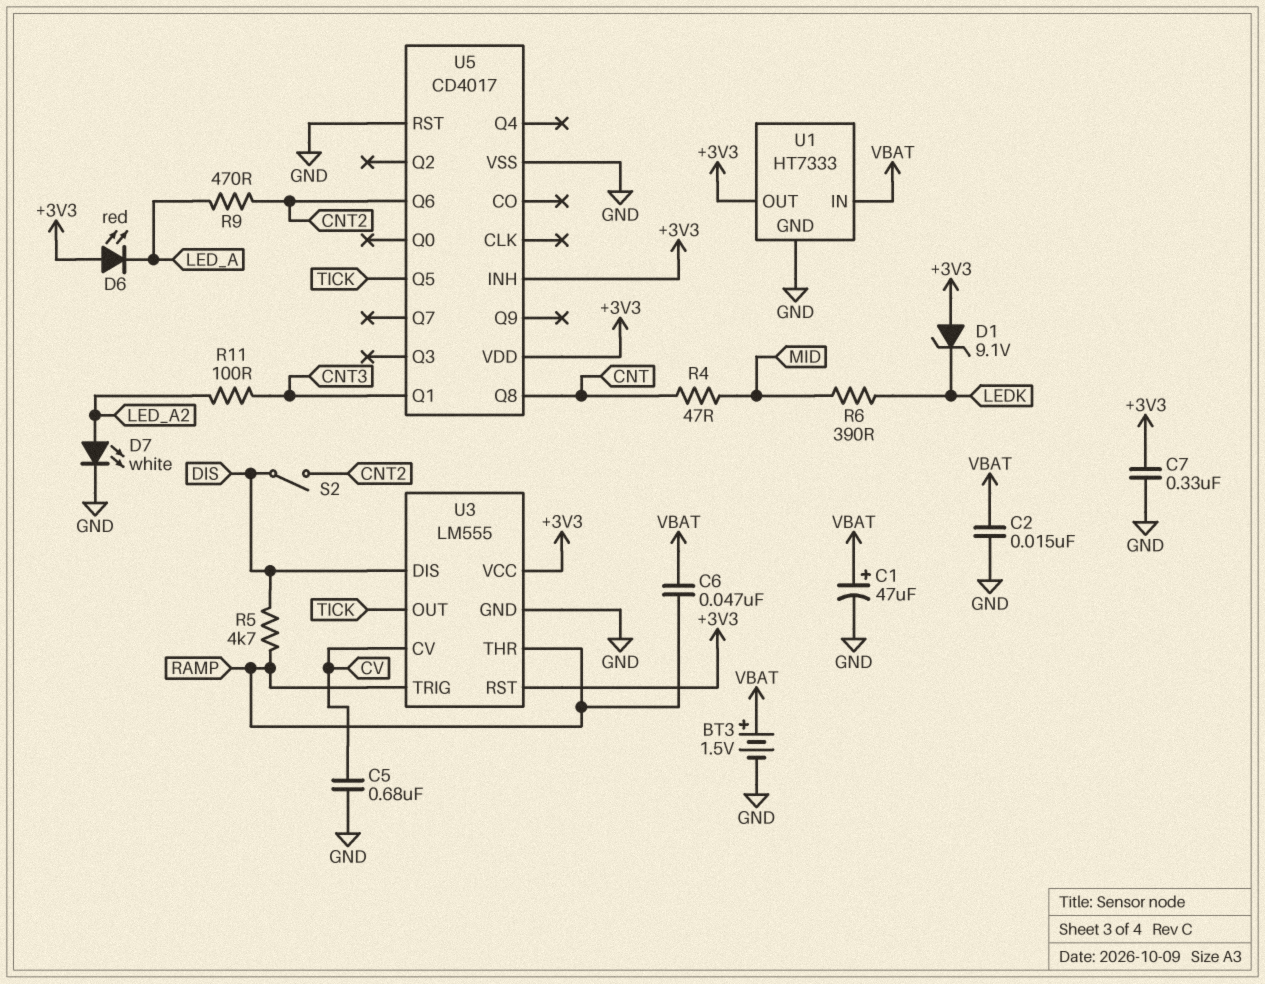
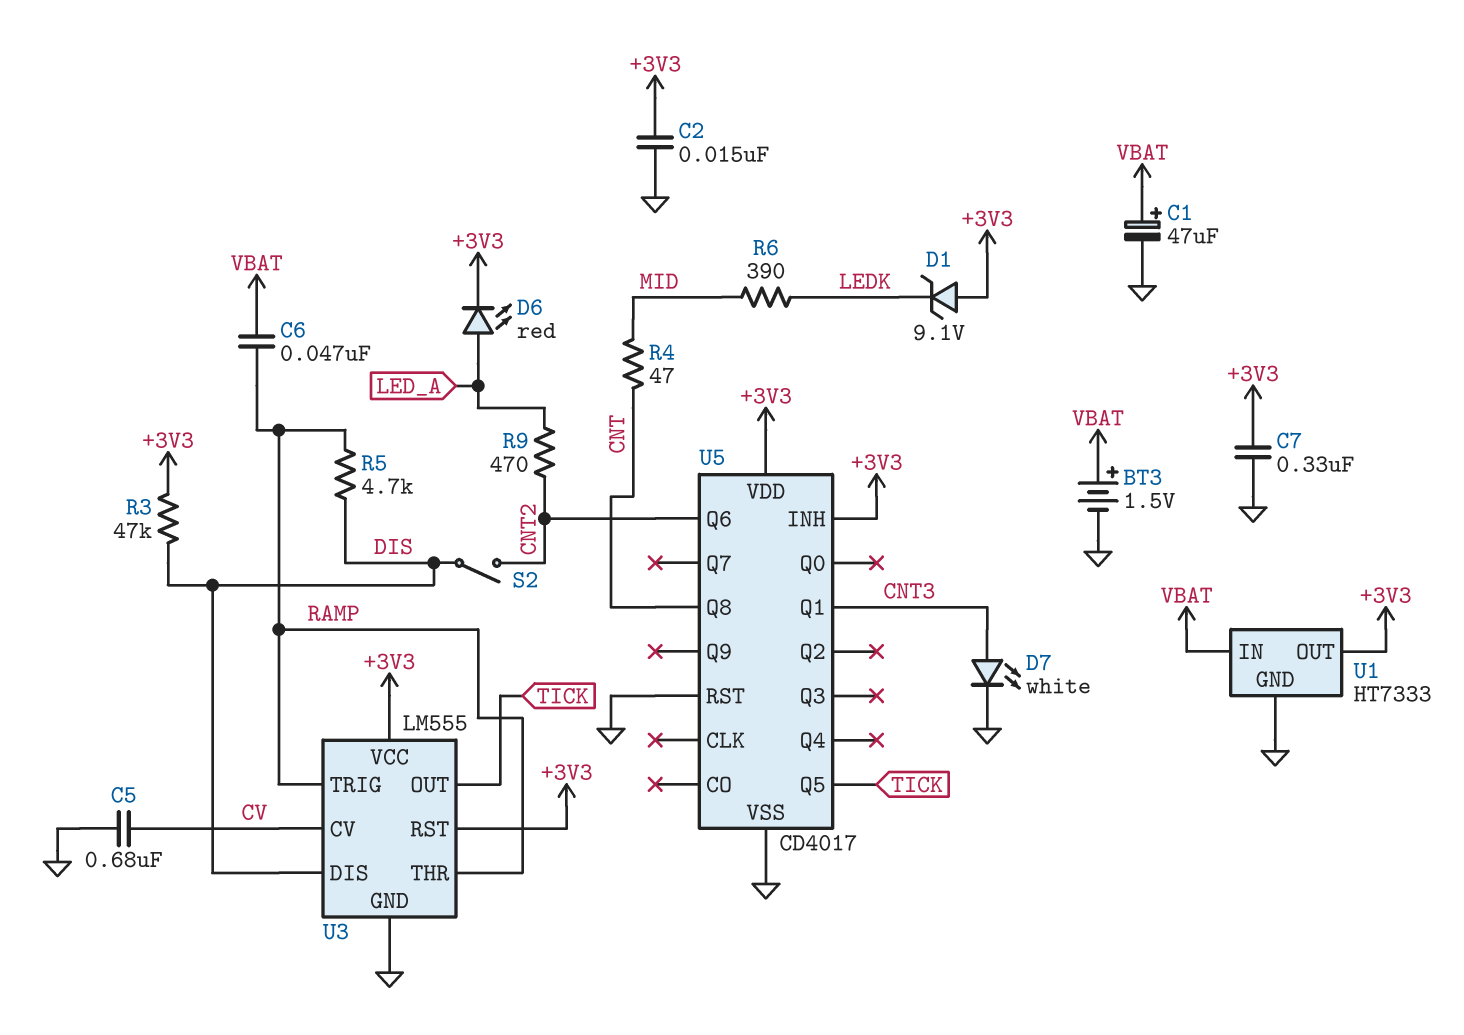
C2: 15nF (GND, VBAT) -> 15nF (+3V3, GND)
D6: LED red (A +3V3, K LED_A) -> LED red (A LED_A, K +3V3)
D7: LED white (A LED_A2, K GND) -> LED white (A CNT3, K GND)
R3: none -> 47k (+3V3, DIS)
R11: 100 (CNT3, LED_A2) -> none

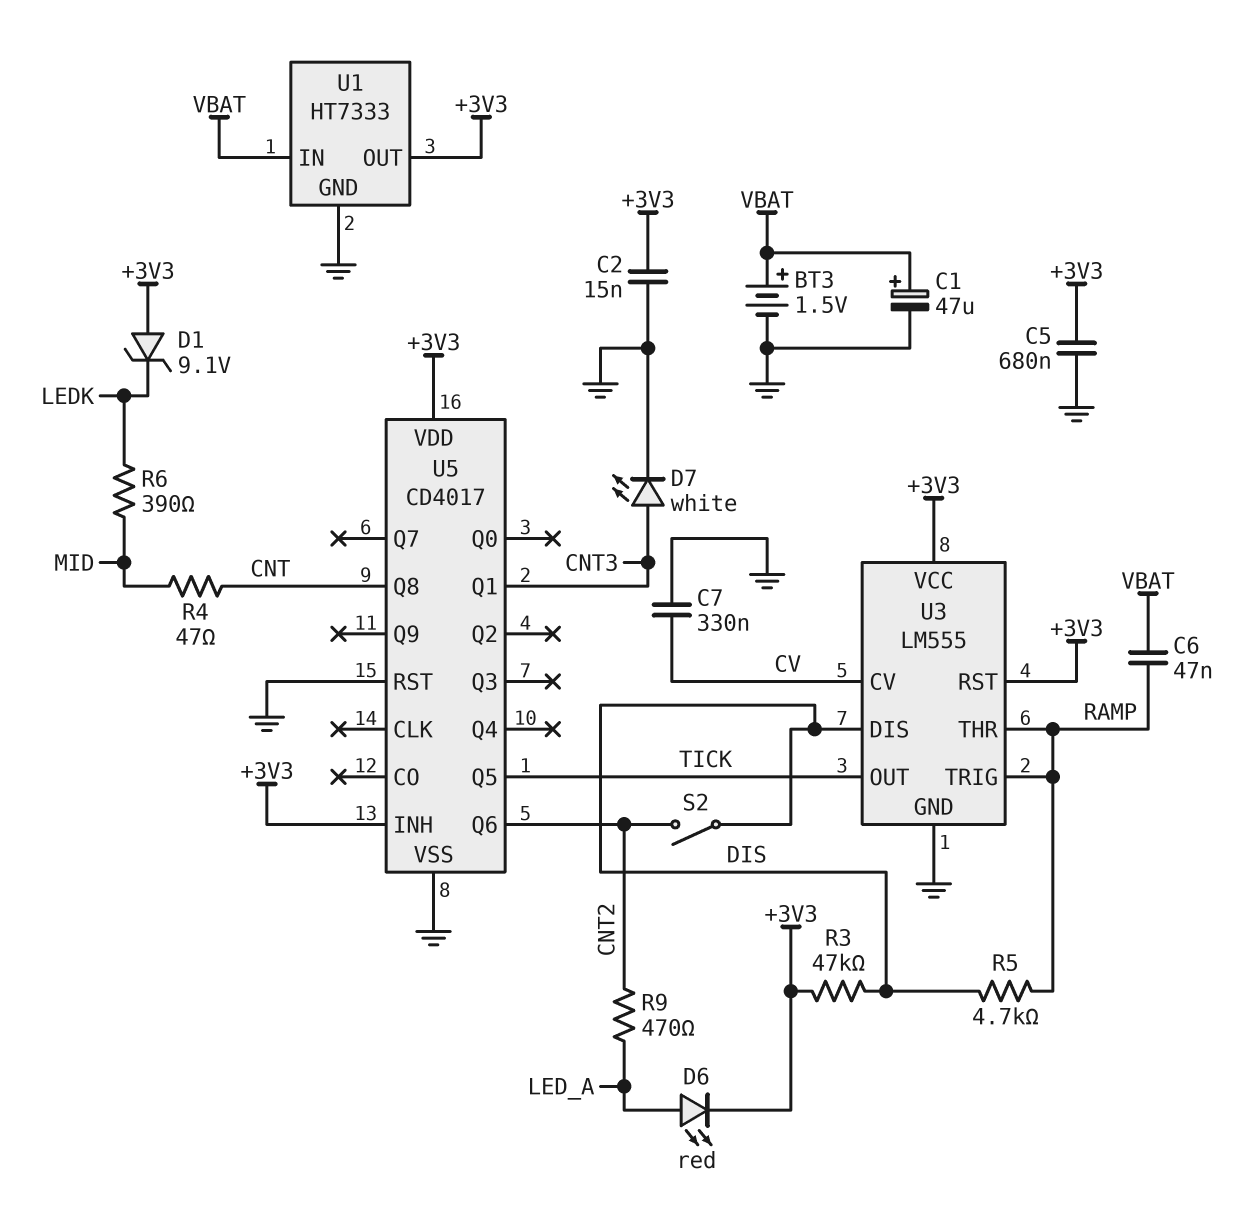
C5: 680nF (CV, GND) -> 680nF (+3V3, GND)
C7: 330nF (+3V3, GND) -> 330nF (CV, GND)

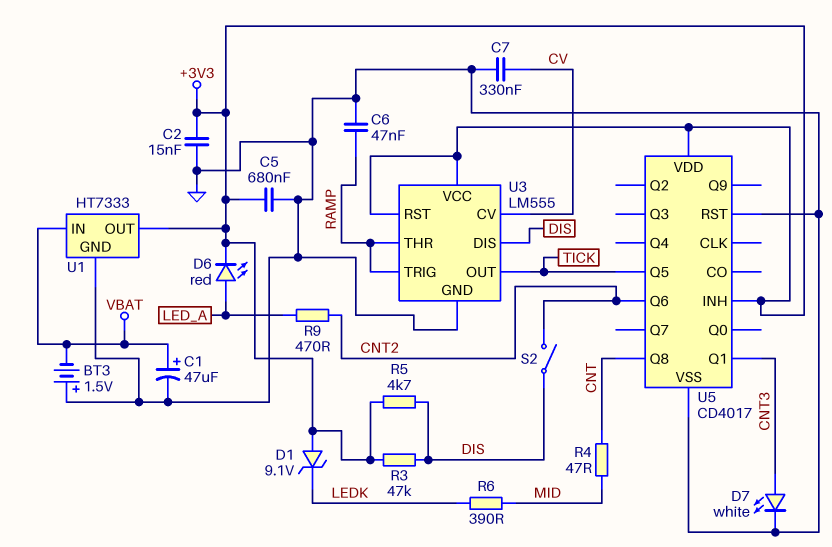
BT3: 1.5V (plus VBAT, minus GND) -> 1.5V (plus GND, minus VBAT)
C6: 47nF (RAMP, VBAT) -> 47nF (GND, RAMP)
R5: 4.7k (DIS, RAMP) -> 4.7k (+3V3, DIS)

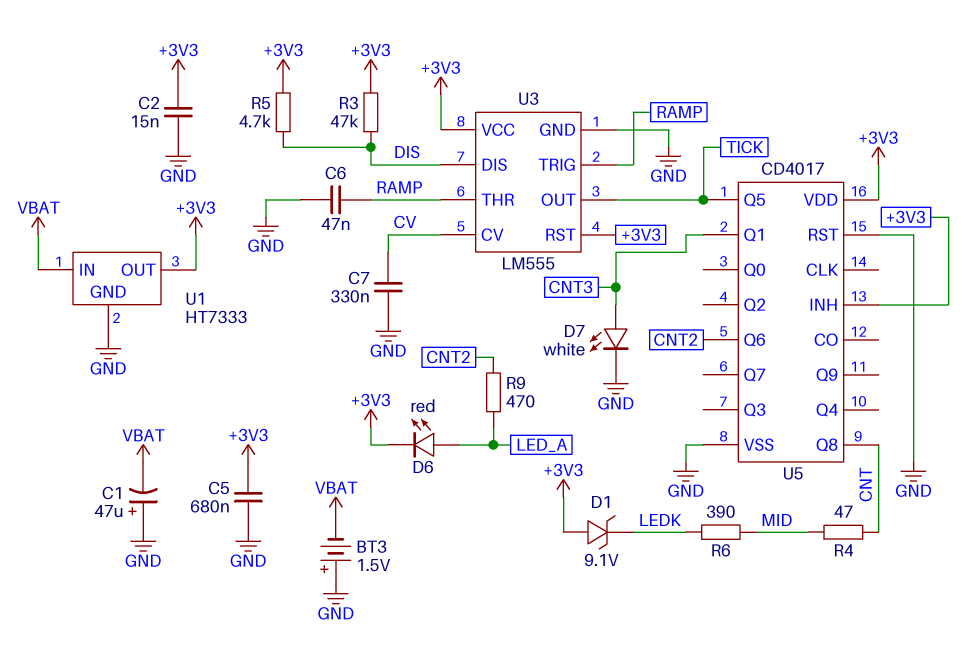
C1: 47uF (plus VBAT, minus GND) -> 47uF (plus GND, minus VBAT)
S2: switch (CNT2, DIS) -> none

